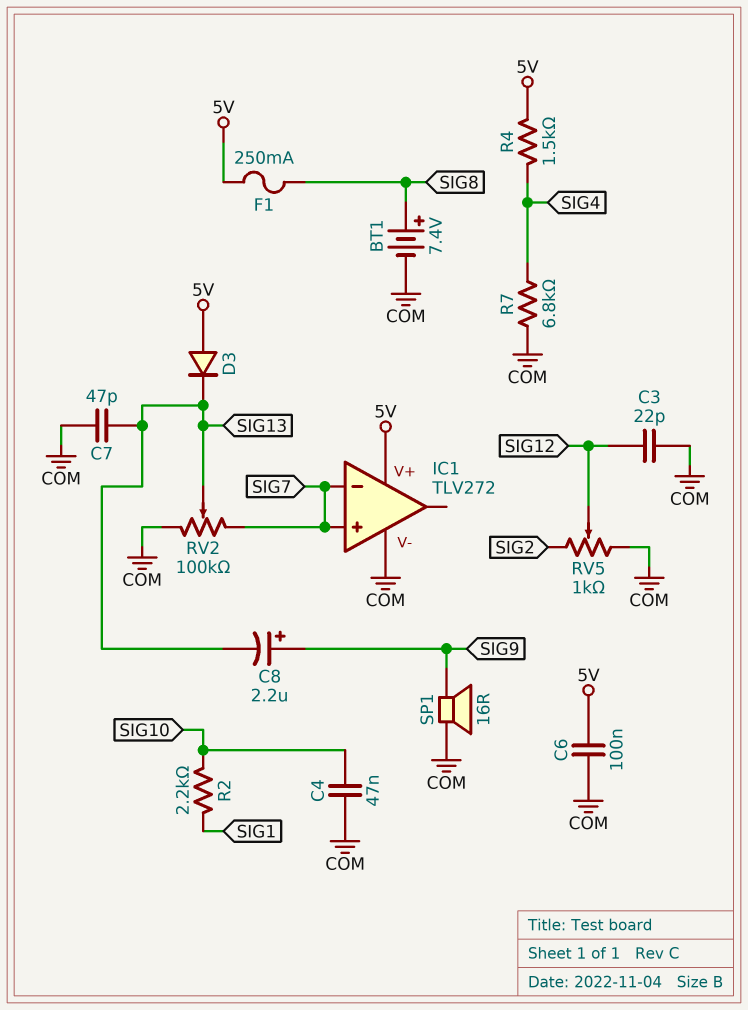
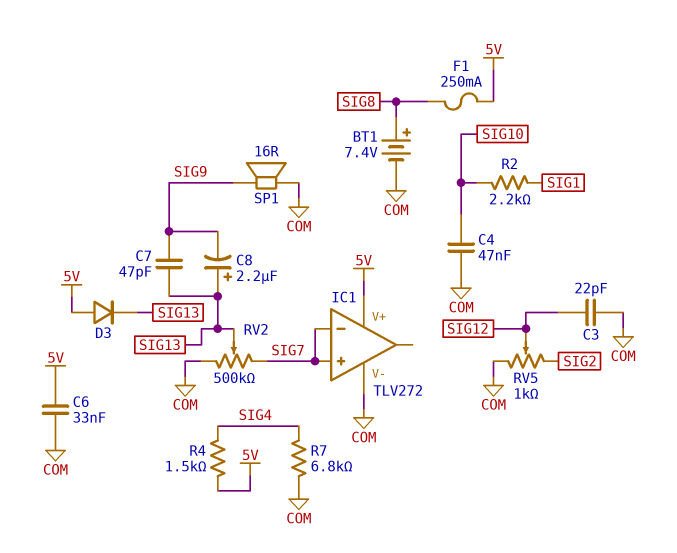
C6: 100nF (5V, COM) -> 33nF (5V, COM)
C7: 47pF (COM, SIG13) -> 47pF (SIG9, SIG13)
C8: 2.2uF (plus SIG9, minus SIG13) -> 2.2uF (plus SIG13, minus SIG9)
RV2: 100k (COM, SIG7, wiper SIG13) -> 500k (COM, SIG7, wiper SIG13)

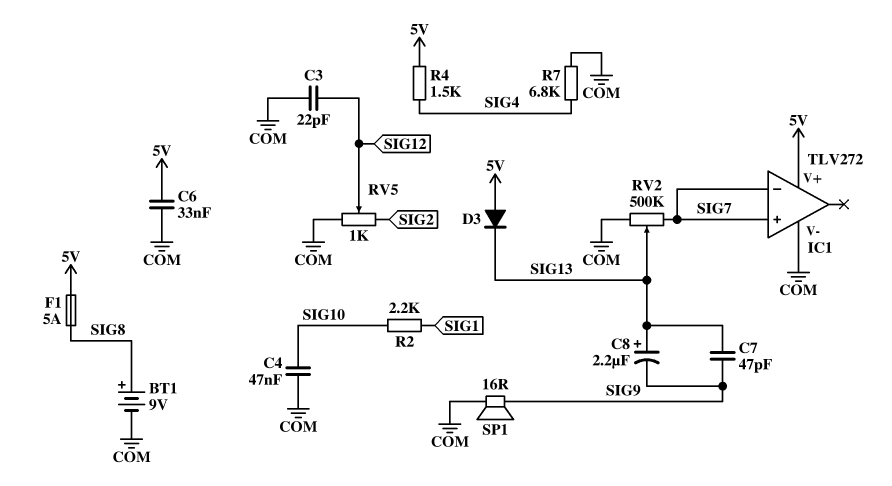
BT1: 7.4V (plus SIG8, minus COM) -> 9V (plus SIG8, minus COM)
F1: 250mA (5V, SIG8) -> 5A (5V, SIG8)

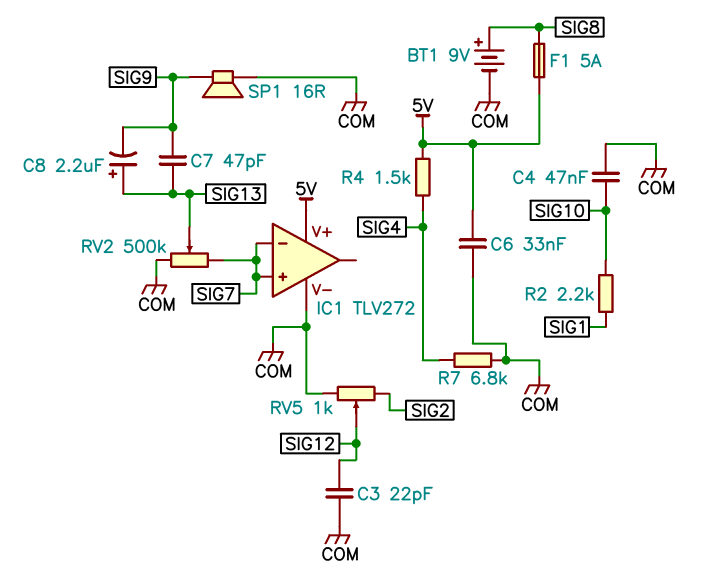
D3: diode (A 5V, K SIG13) -> none

